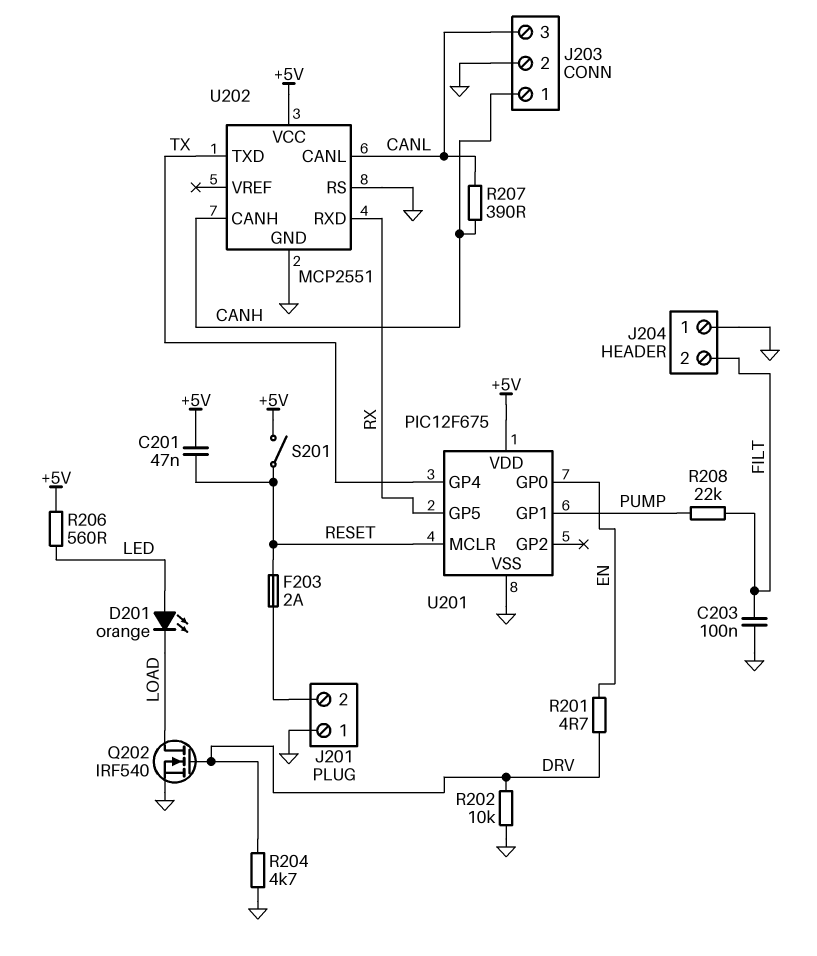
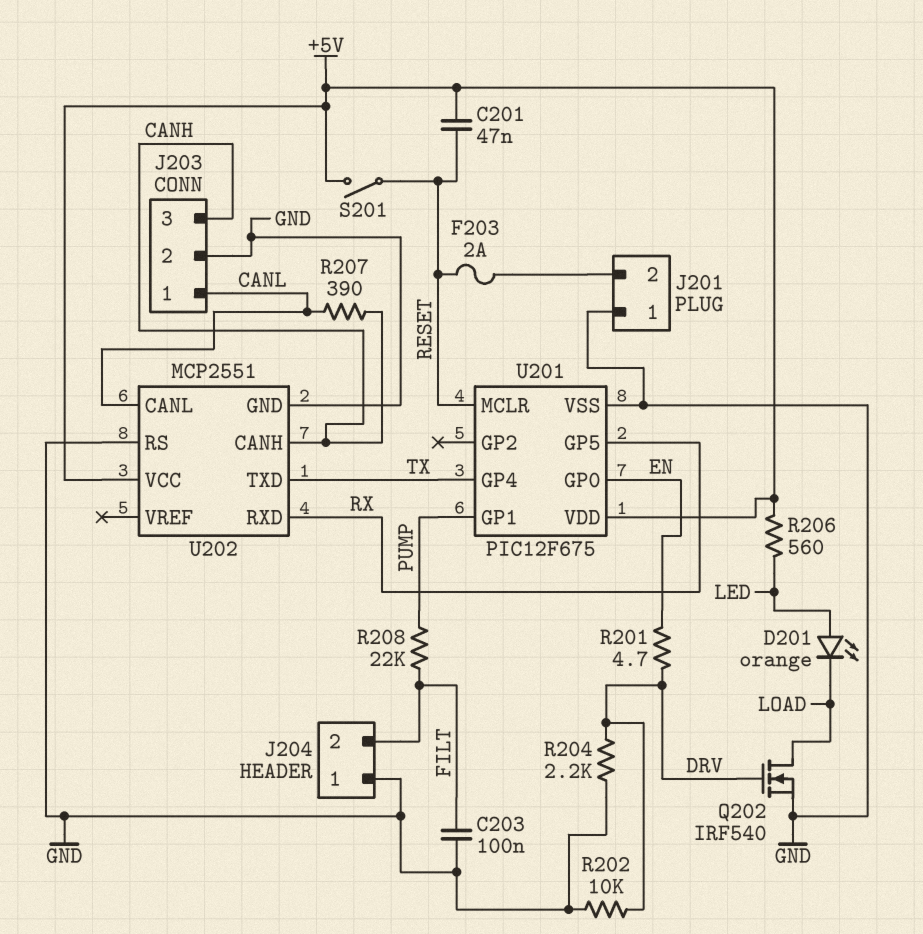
J203 pin 1: CANH -> CANL
J203 pin 3: CANL -> CANH
R204: 4.7k (DRV, GND) -> 2.2k (DRV, GND)

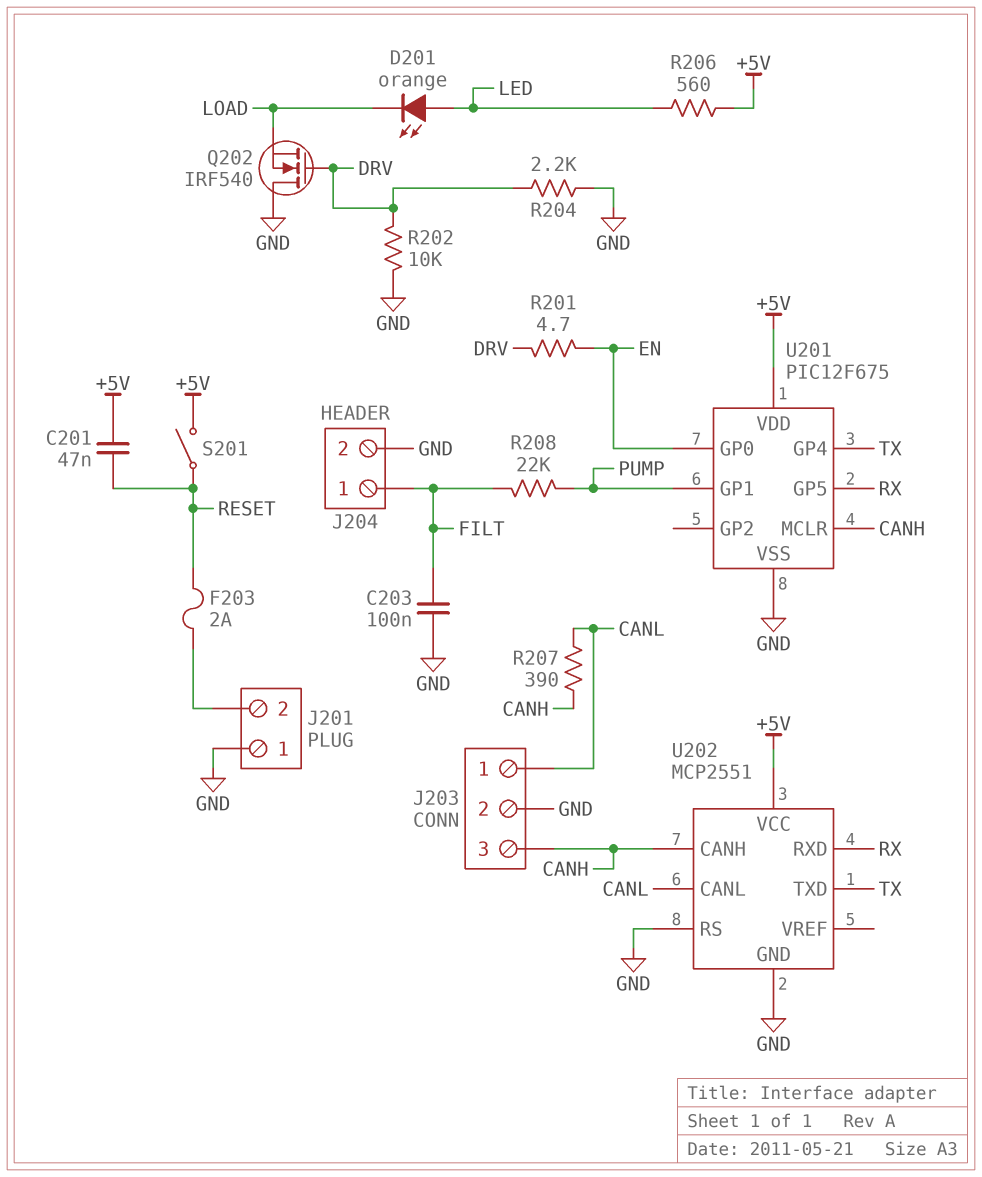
J204 pin 1: GND -> FILT
J204 pin 2: FILT -> GND
Q202: NMOS IRF540 (G DRV, D LOAD, S GND) -> NMOS IRF540 (G DRV, D GND, S LOAD)
U201 pin MCLR: RESET -> CANH

